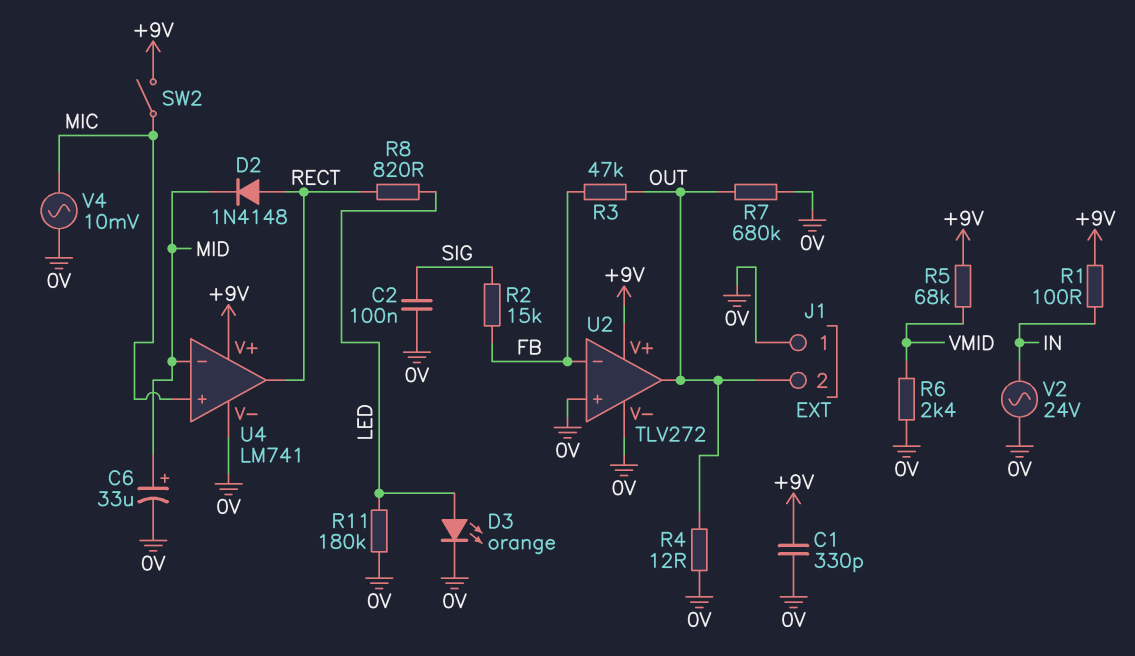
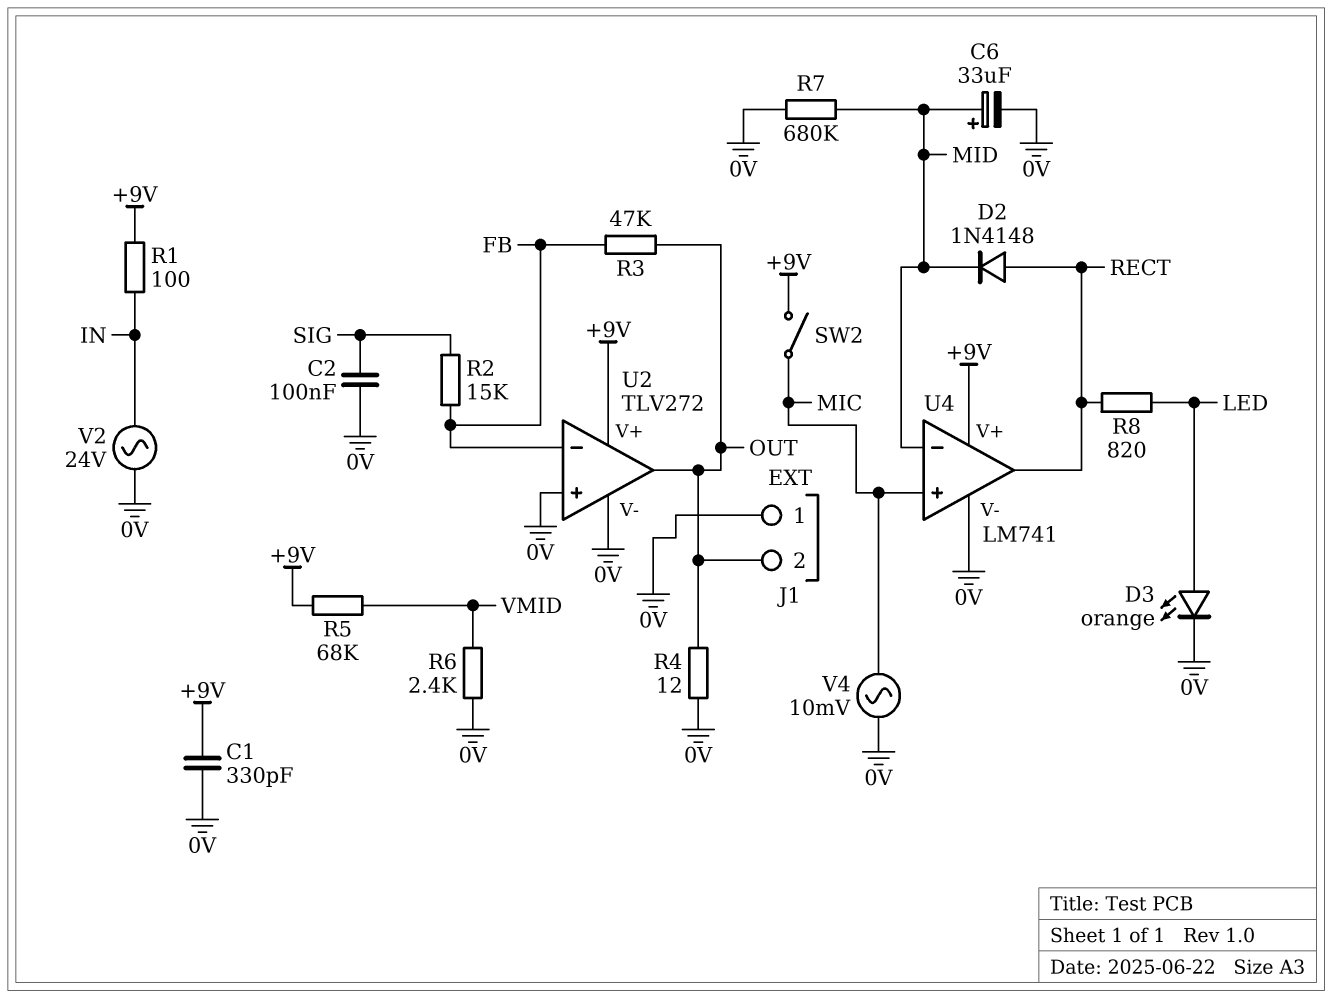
R7: 680k (0V, OUT) -> 680k (0V, MID)
R11: 180k (0V, LED) -> none

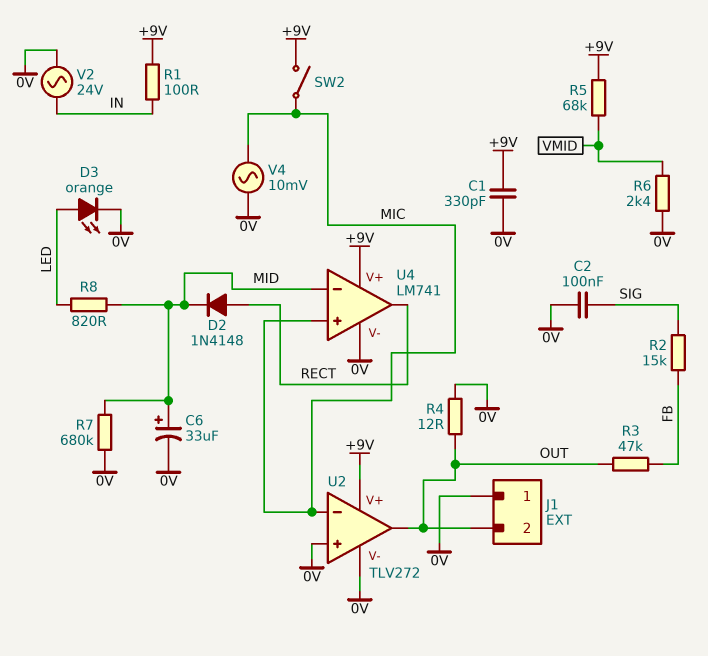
R8: 820 (LED, RECT) -> 820 (LED, MID)
U2 pin in-: FB -> MIC

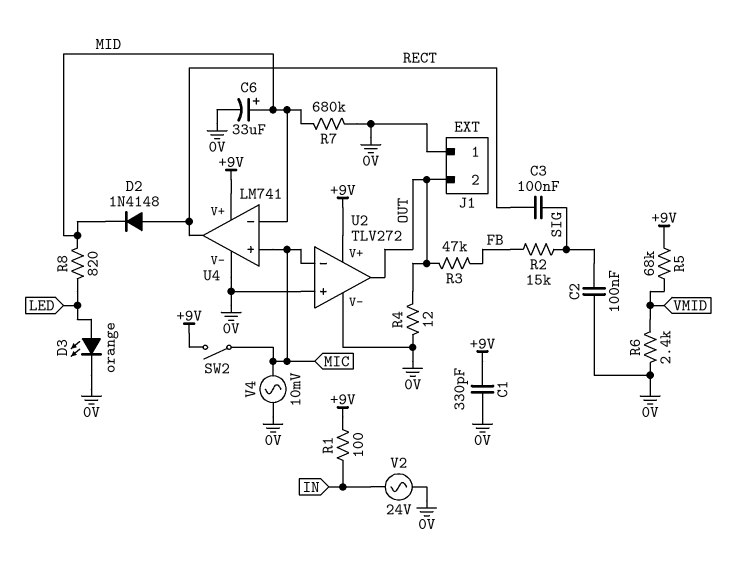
C3: none -> 100nF (RECT, SIG)

